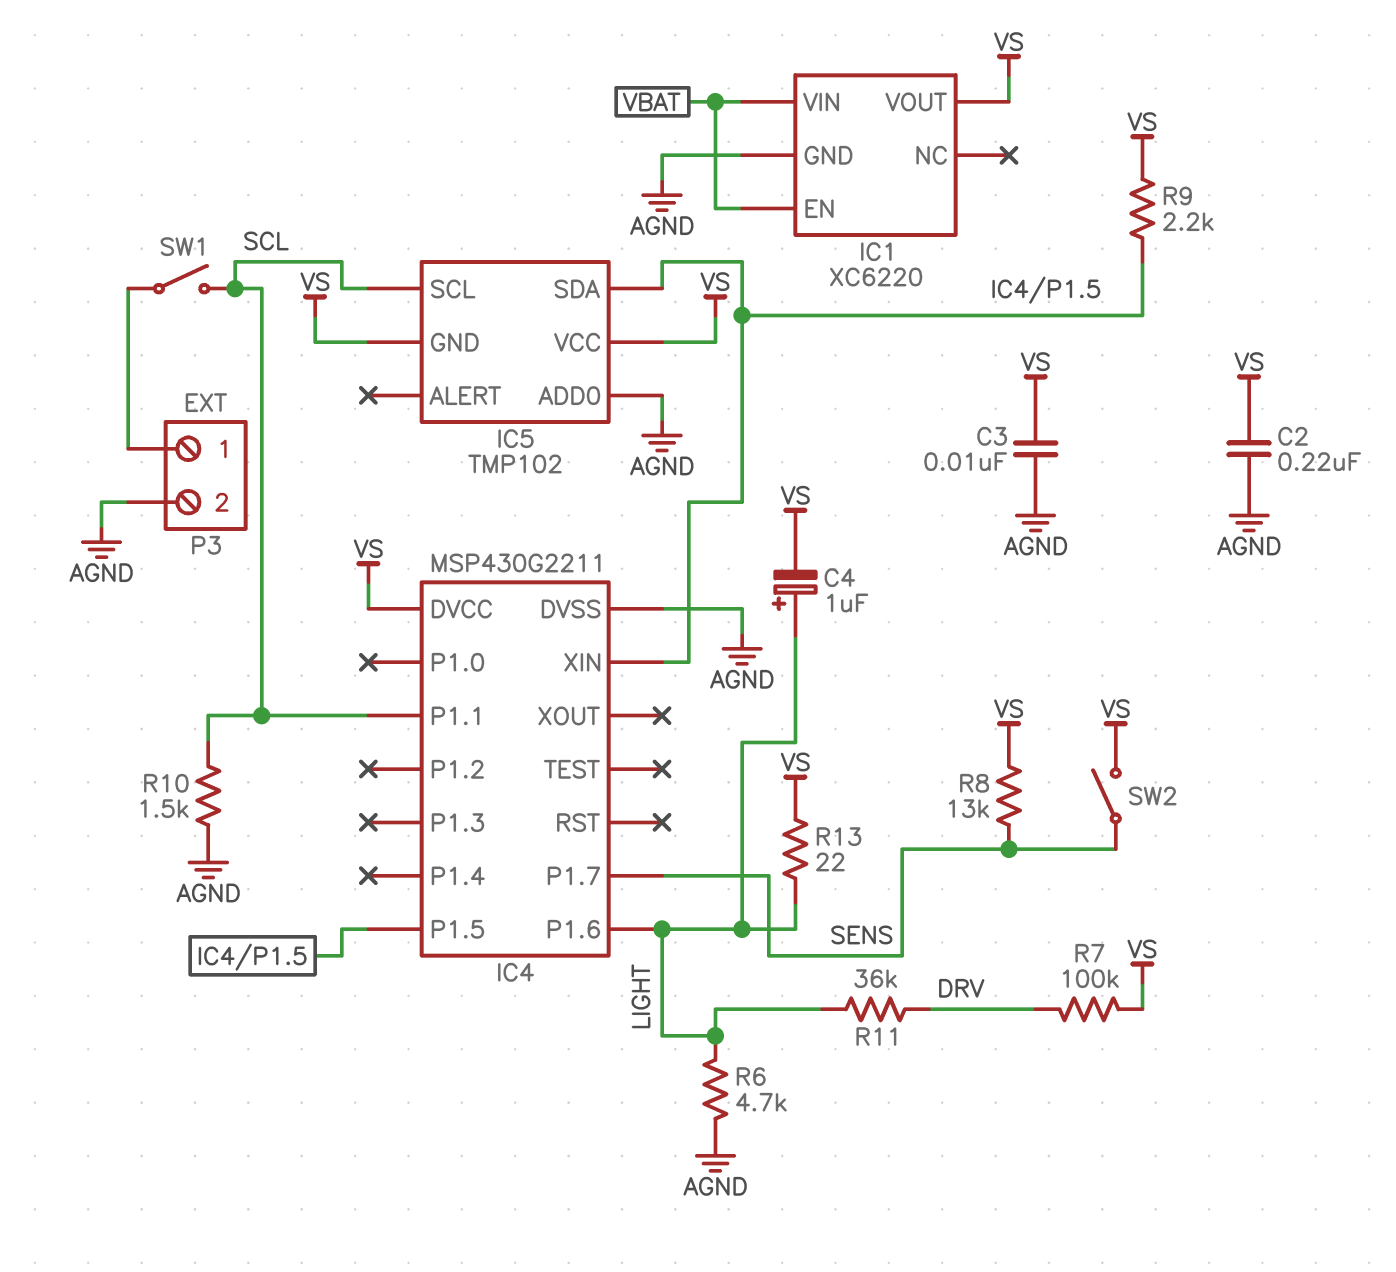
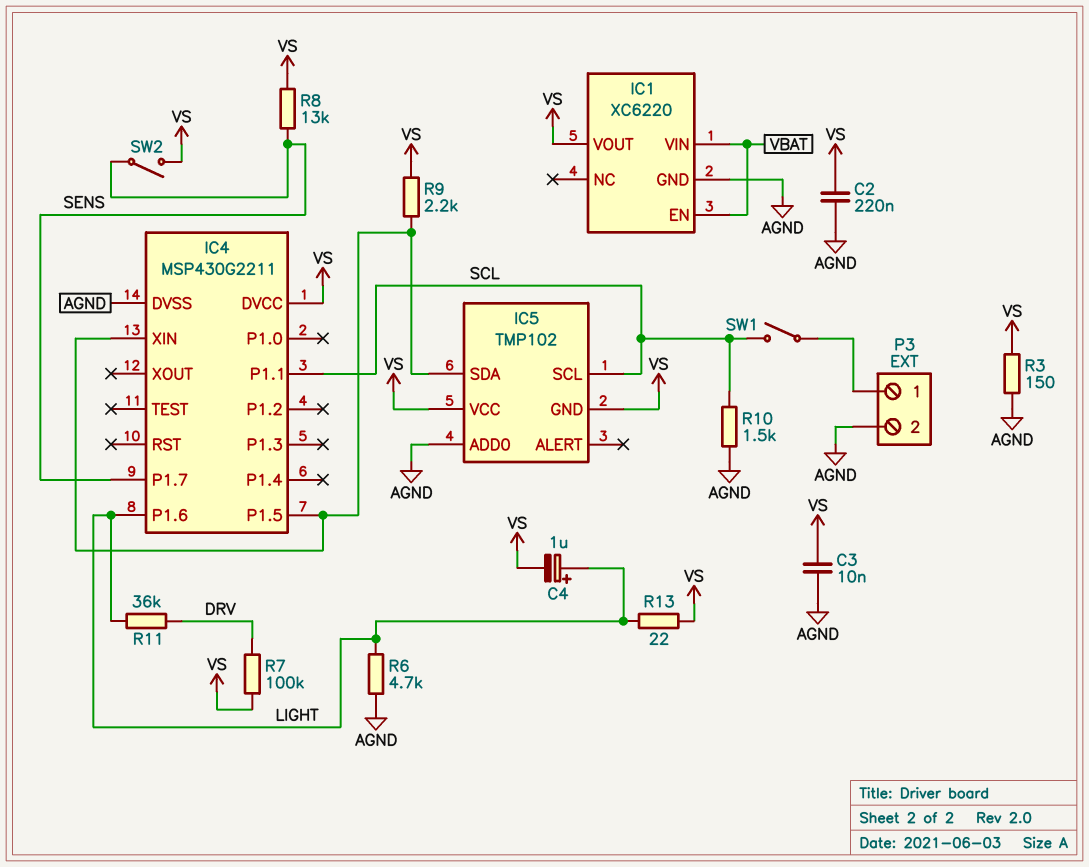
R3: none -> 150 (AGND, VS)

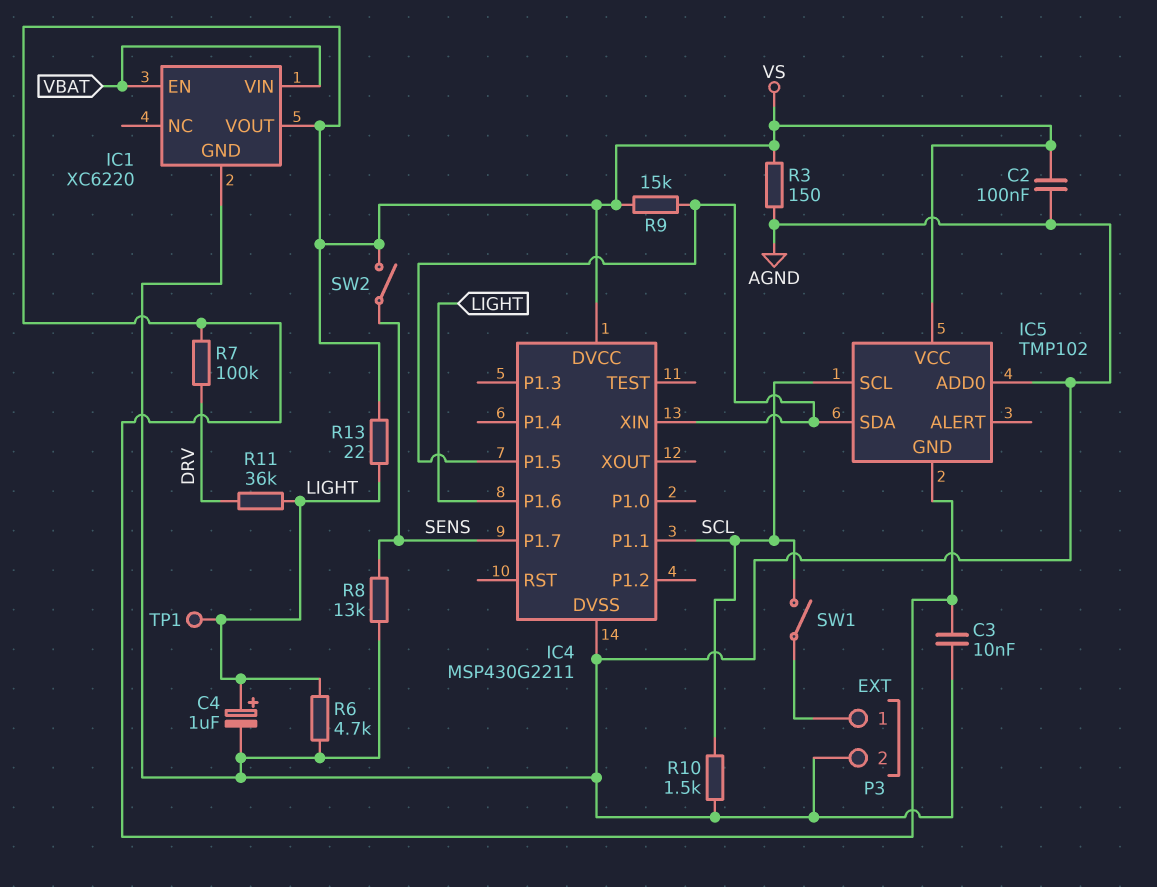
C2: 220nF (AGND, VS) -> 100nF (AGND, VS)
C4: 1uF (plus LIGHT, minus VS) -> 1uF (plus LIGHT, minus AGND)
R8: 13k (SENS, VS) -> 13k (AGND, SENS)
R9: 2.2k (IC4/P1.5, VS) -> 15k (IC4/P1.5, VS)
TP1: none -> test point (LIGHT)

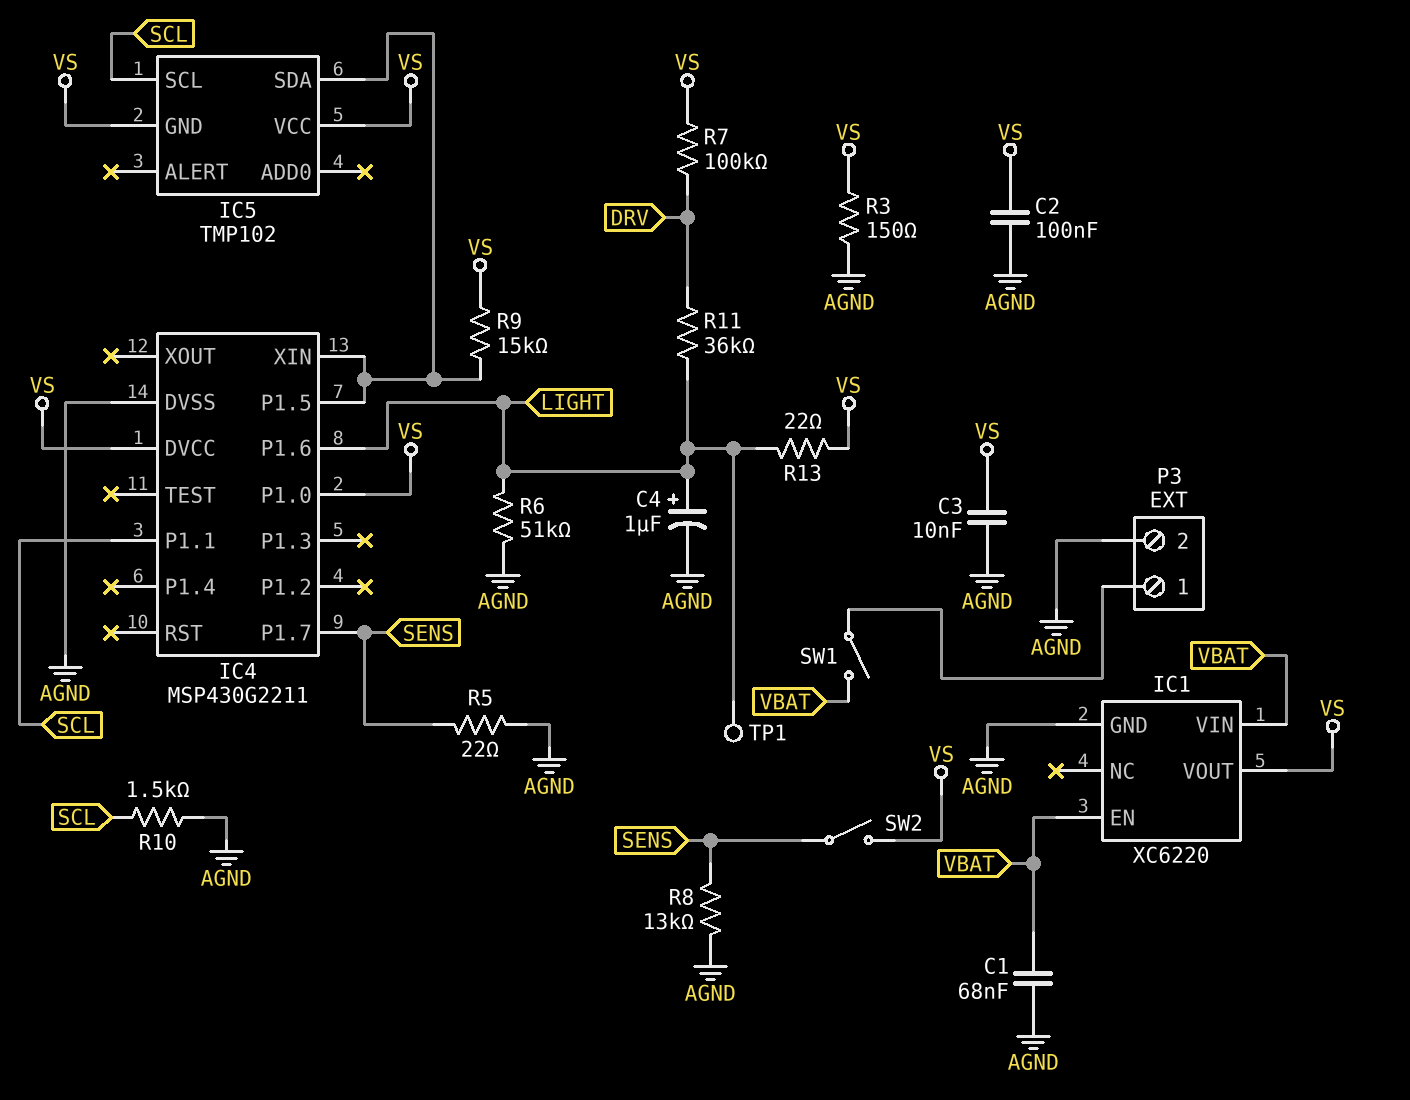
C1: none -> 68nF (AGND, VBAT)
IC4 pin P1.0: none -> VS
IC5 pin ADD0: AGND -> none
R5: none -> 22 (AGND, SENS)
R6: 4.7k (AGND, LIGHT) -> 51k (AGND, LIGHT)
SW1: switch (P3/1, SCL) -> switch (P3/1, VBAT)

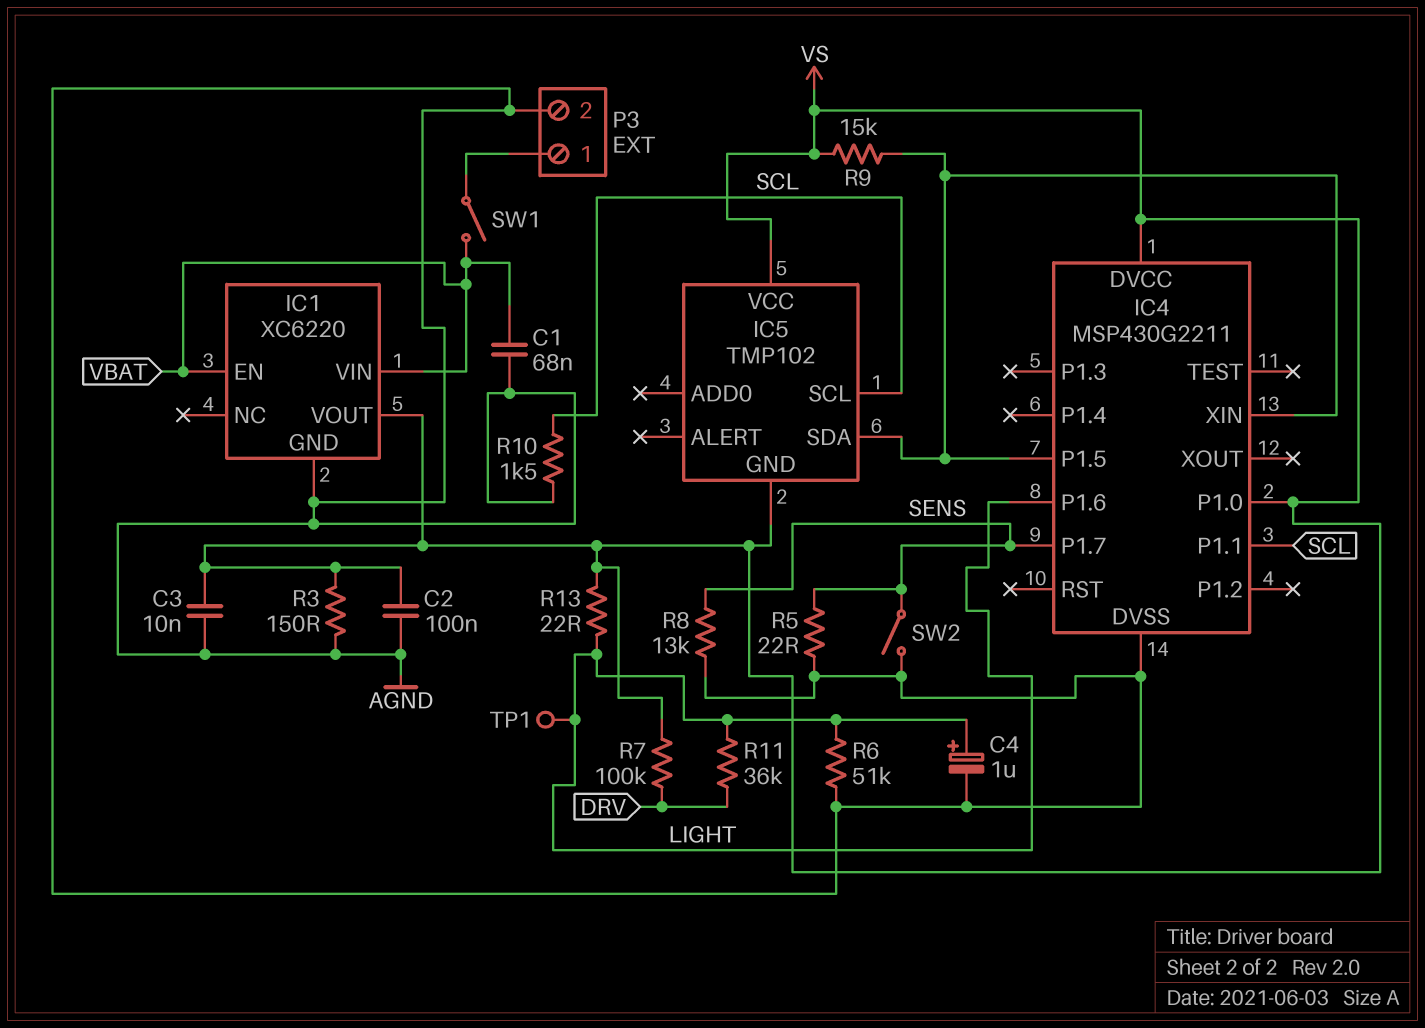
SW2: switch (SENS, VS) -> switch (AGND, SENS)

